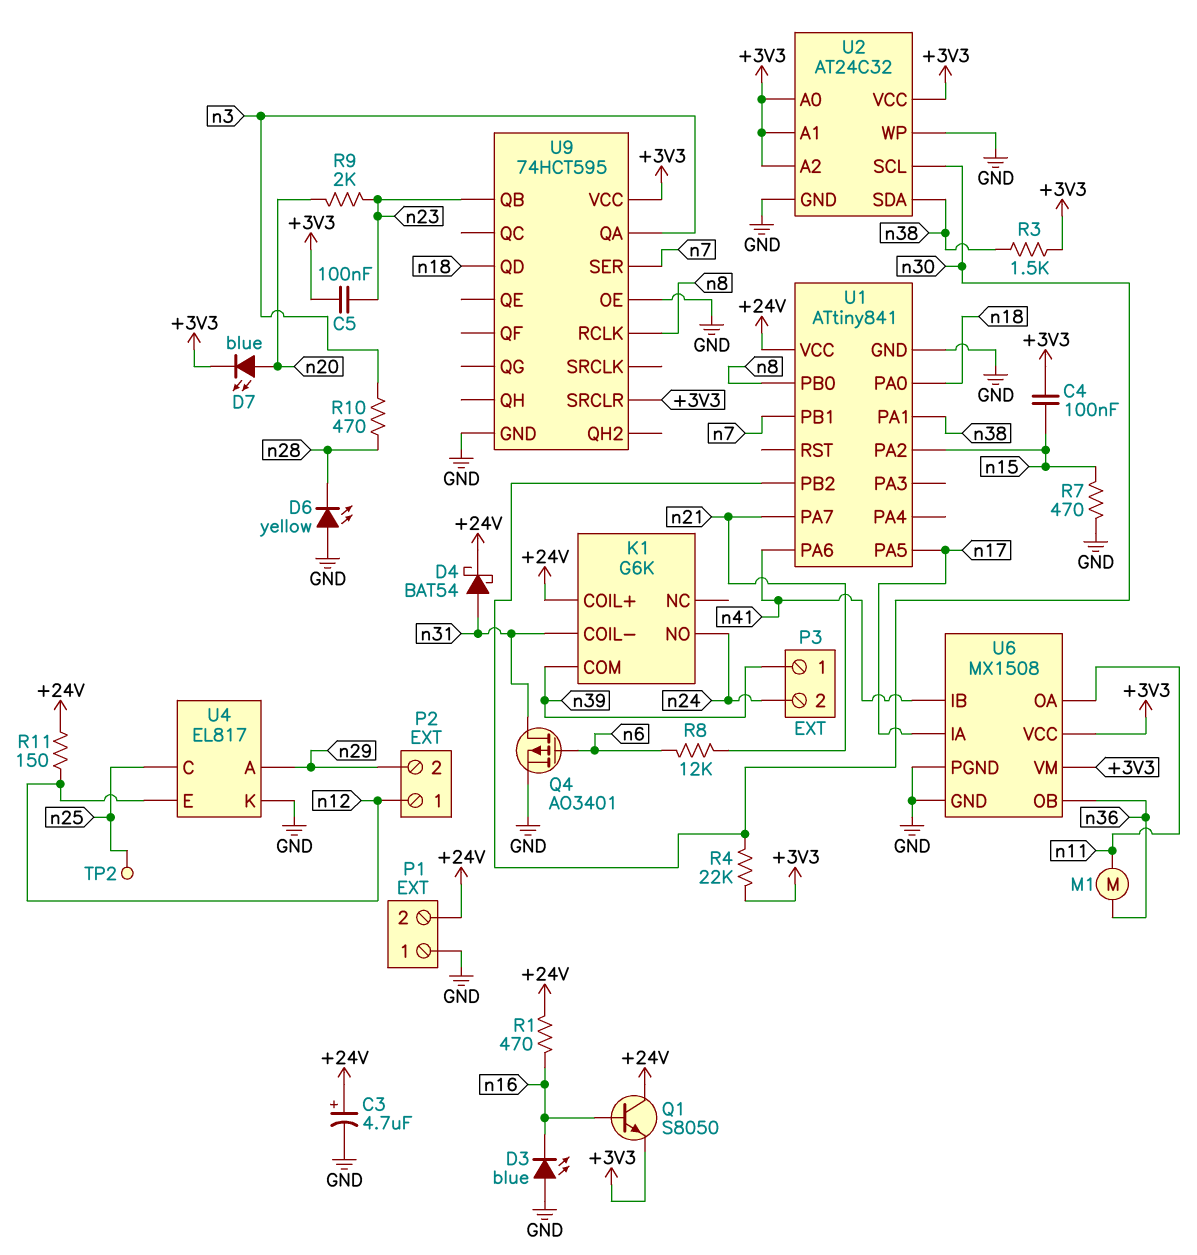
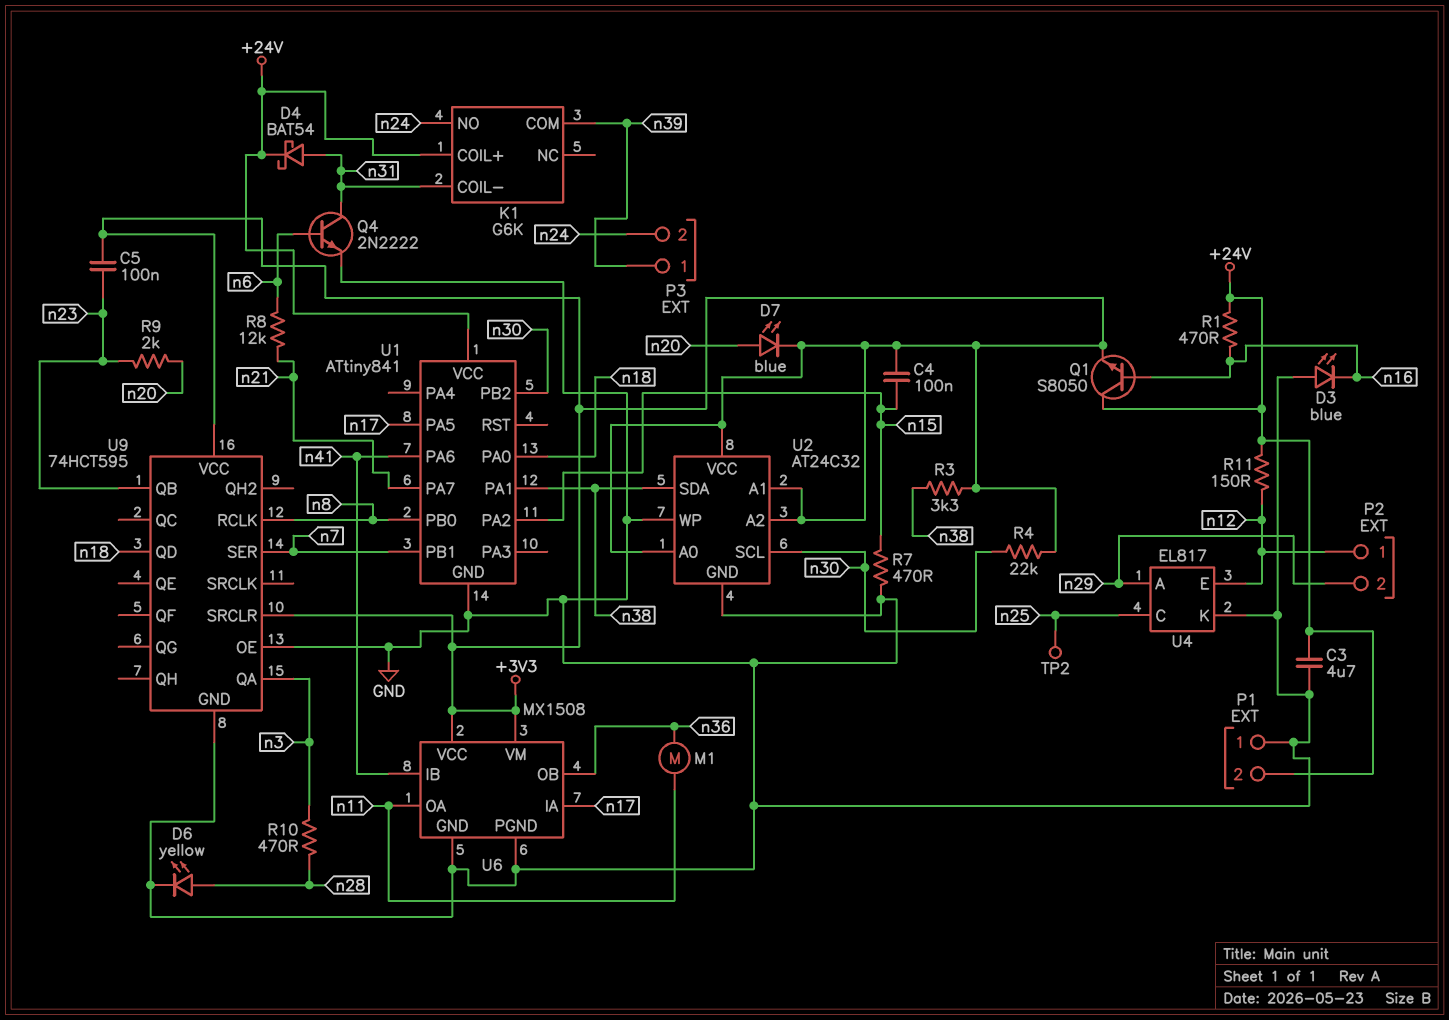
C3: 4.7uF (plus +24V, minus GND) -> 4.7uF (+24V, GND)
D6: LED yellow (A GND, K n28) -> LED yellow (A n28, K GND)
Q4: PMOS AO3401 (G n6, D n31, S GND) -> NPN 2N2222 (B n6, C n31, E GND)
R3: 1.5k (+3V3, n38) -> 3.3k (+3V3, n38)

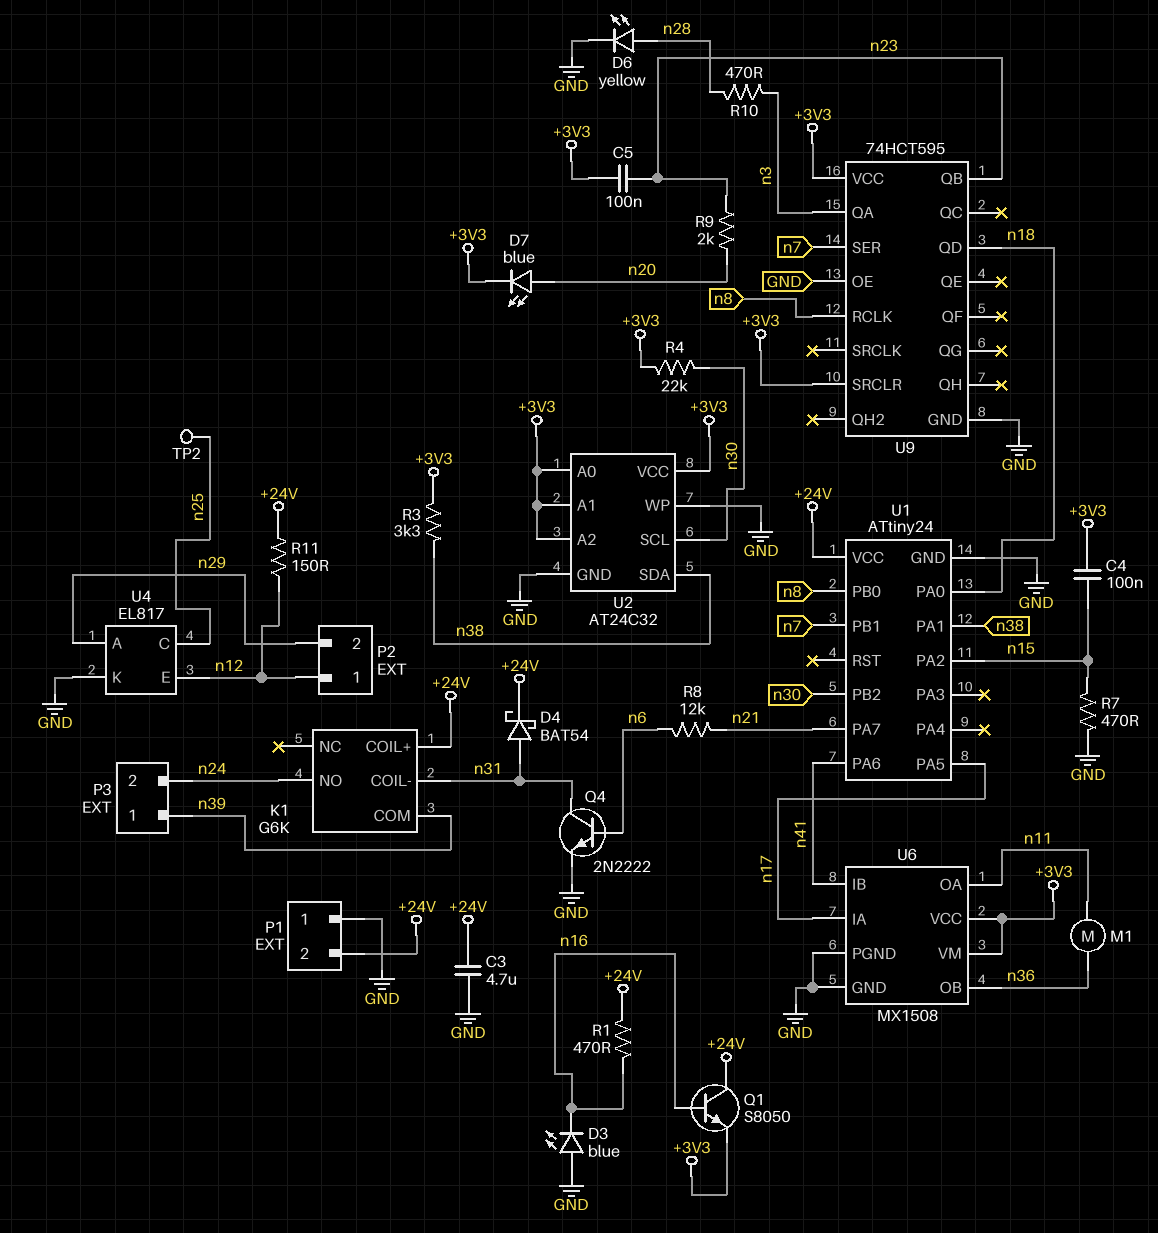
U1: ATtiny841 -> ATtiny24

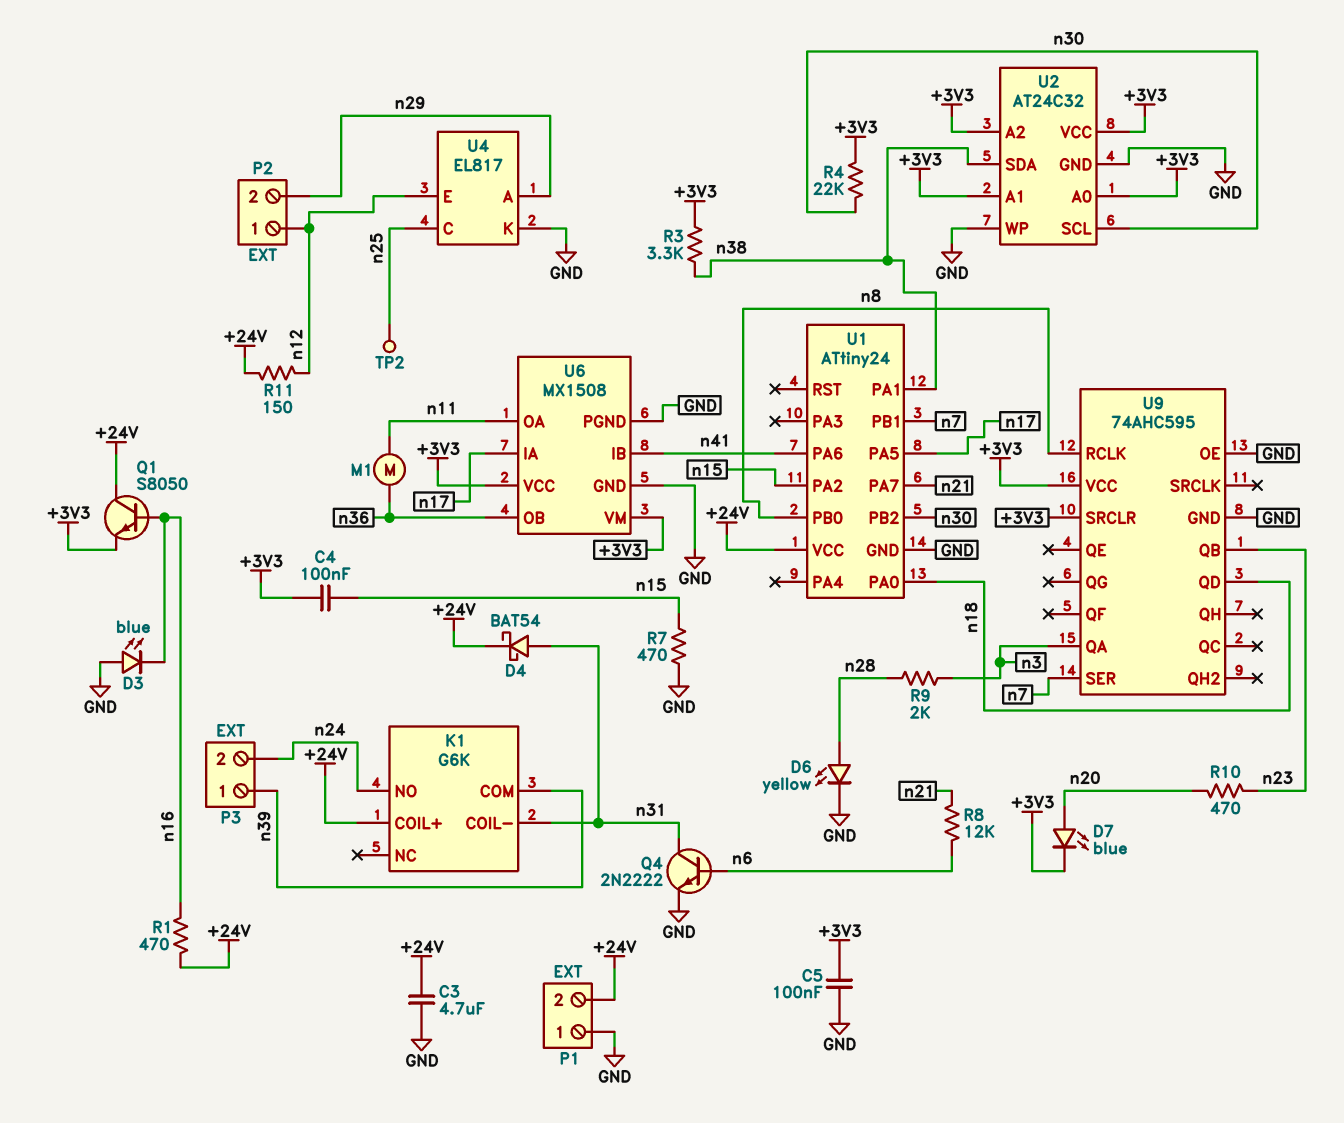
C5: 100nF (+3V3, n23) -> 100nF (+3V3, GND)
R9: 2k (n20, n23) -> 2k (n3, n28)
R10: 470 (n3, n28) -> 470 (n20, n23)
U9: 74HCT595 -> 74AHC595

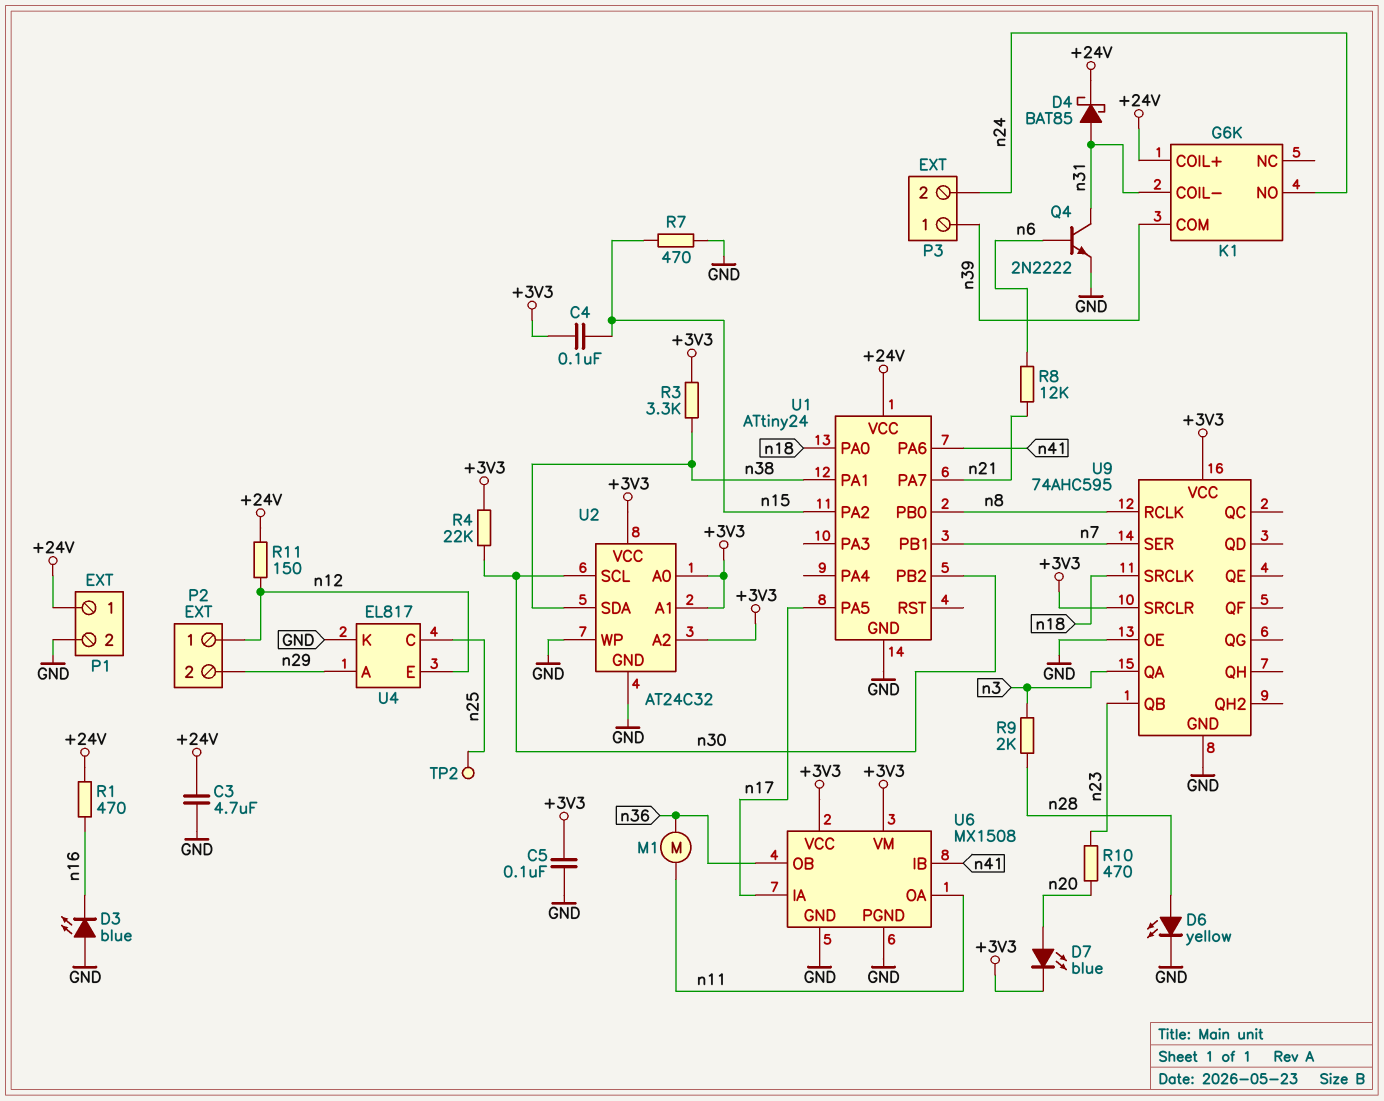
D4: schottky BAT54 (A n31, K +24V) -> schottky BAT85 (A n31, K +24V)
P1 pin 1: GND -> +24V
P1 pin 2: +24V -> GND
Q1: NPN S8050 (B n16, C +24V, E +3V3) -> none
U9 pin QD: n18 -> none
U9 pin SRCLK: none -> n18

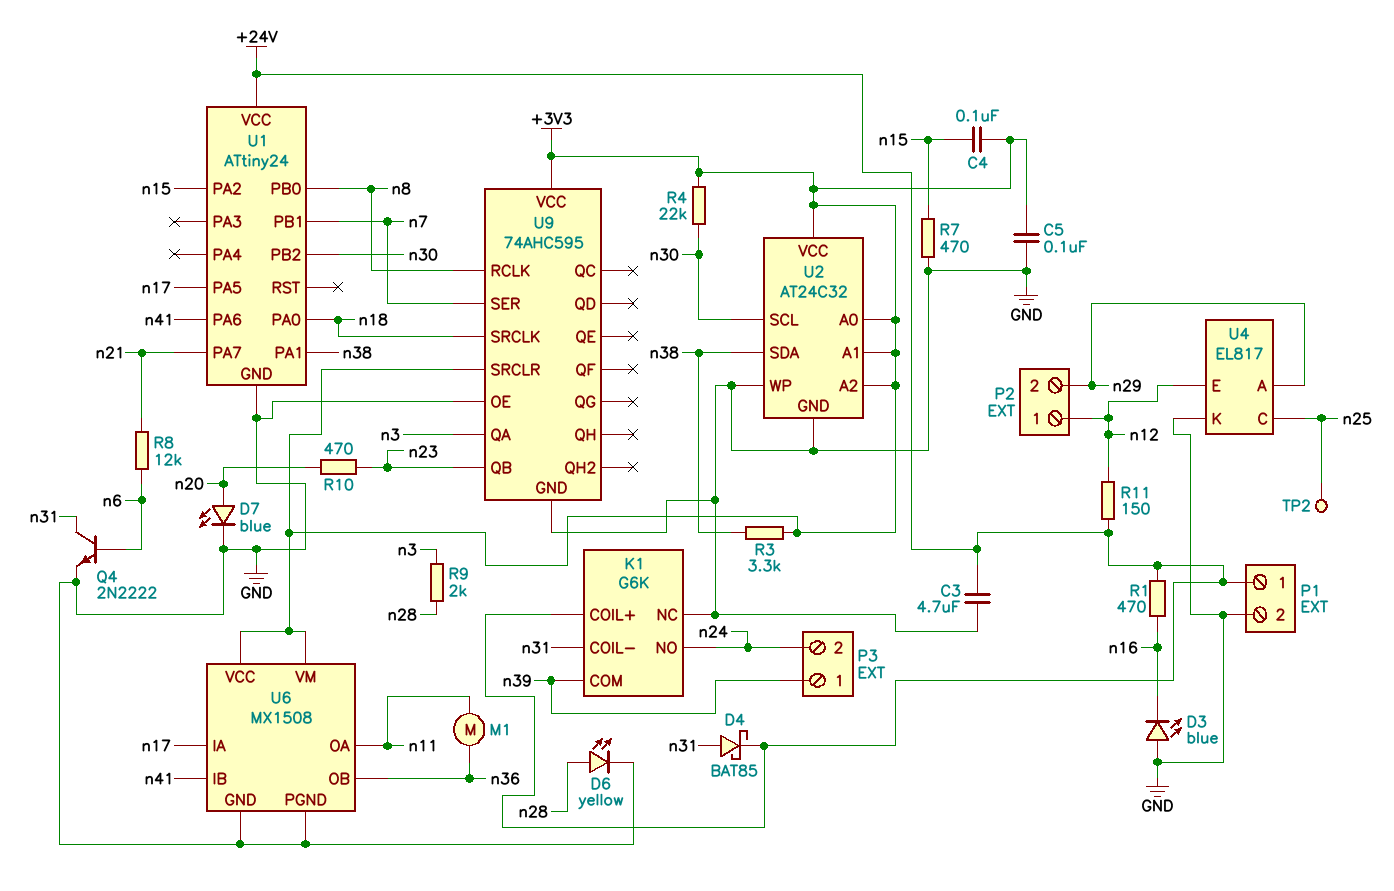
D7: LED blue (A n20, K +3V3) -> LED blue (A n20, K GND)
K1 pin NC: none -> GND

